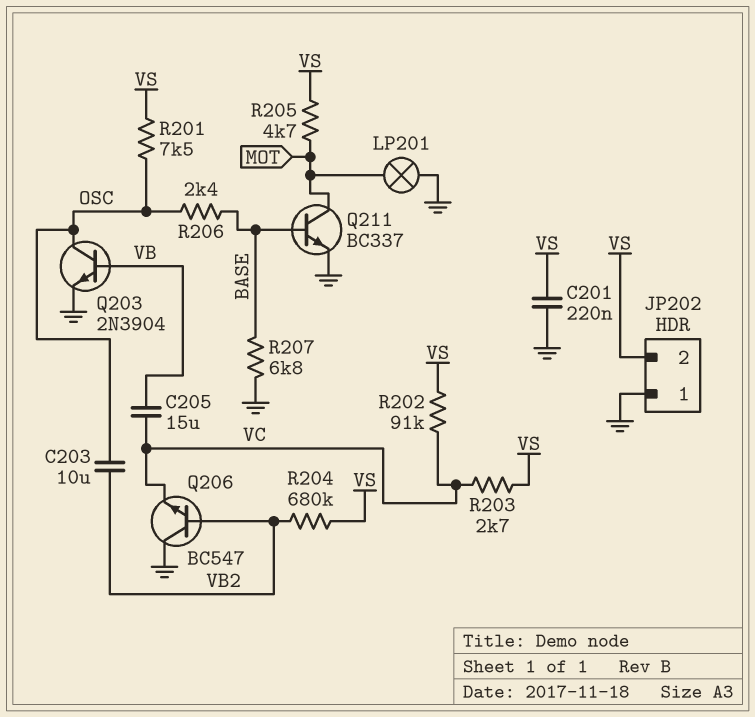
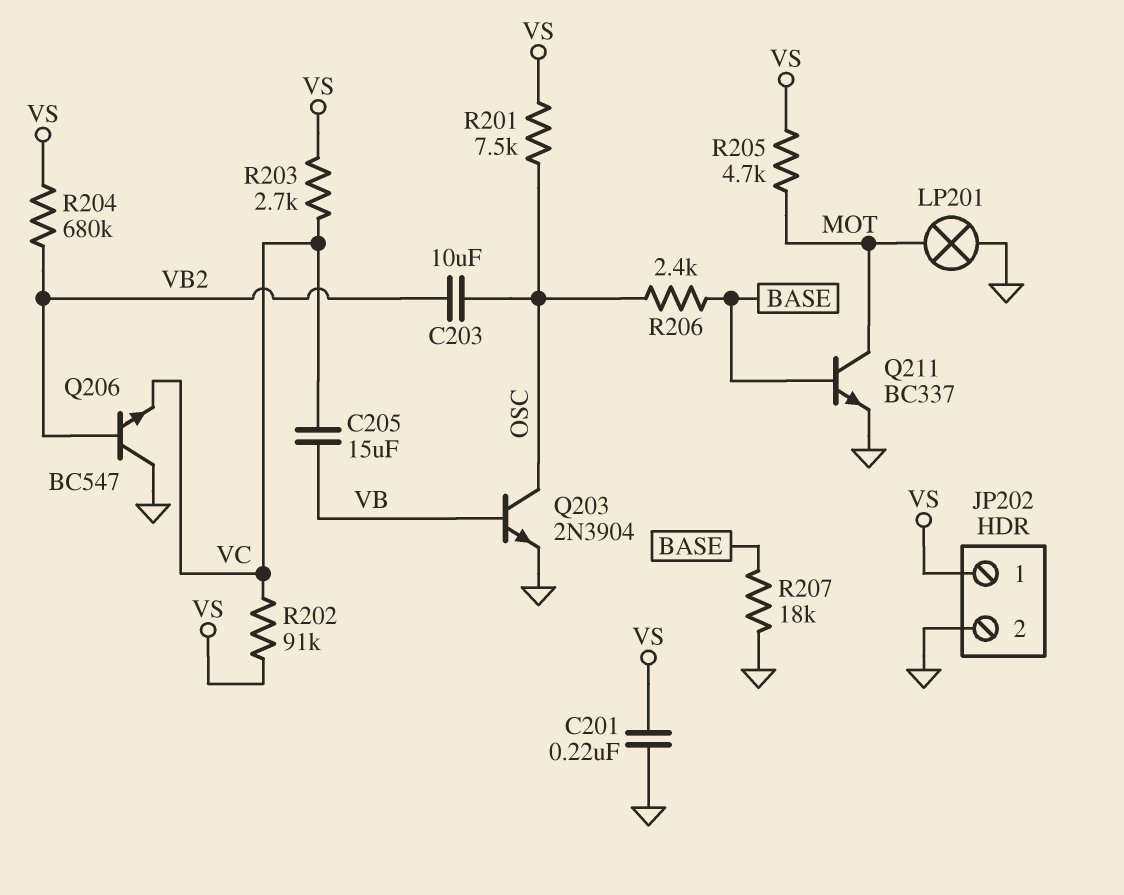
JP202 pin 1: GND -> VS
JP202 pin 2: VS -> GND
R207: 6.8k (BASE, GND) -> 18k (BASE, GND)

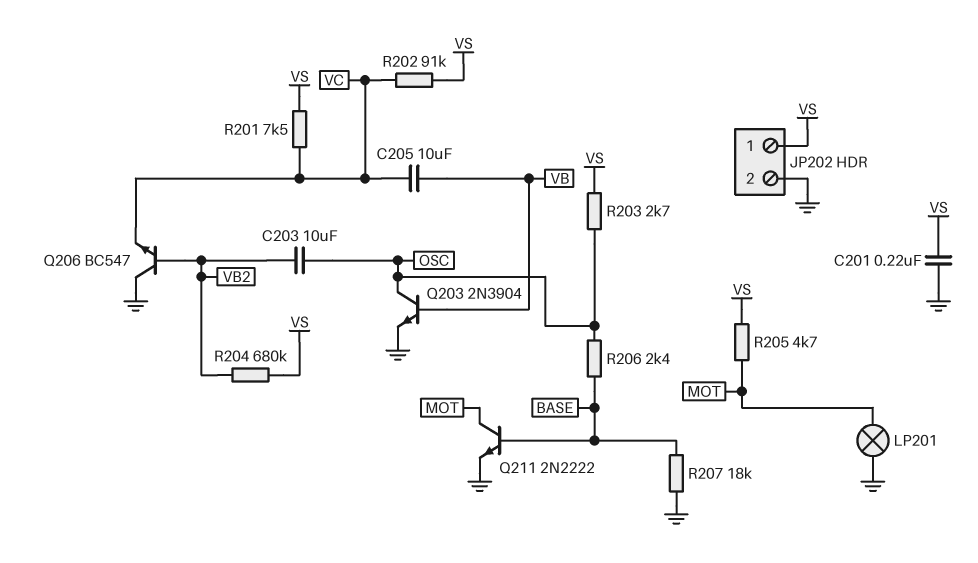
C205: 15uF (VB, VC) -> 10uF (VB, VC)
Q211: NPN BC337 (B BASE, C MOT, E GND) -> NPN 2N2222 (B BASE, C MOT, E GND)
R201: 7.5k (OSC, VS) -> 7.5k (VC, VS)
R203: 2.7k (VC, VS) -> 2.7k (OSC, VS)

